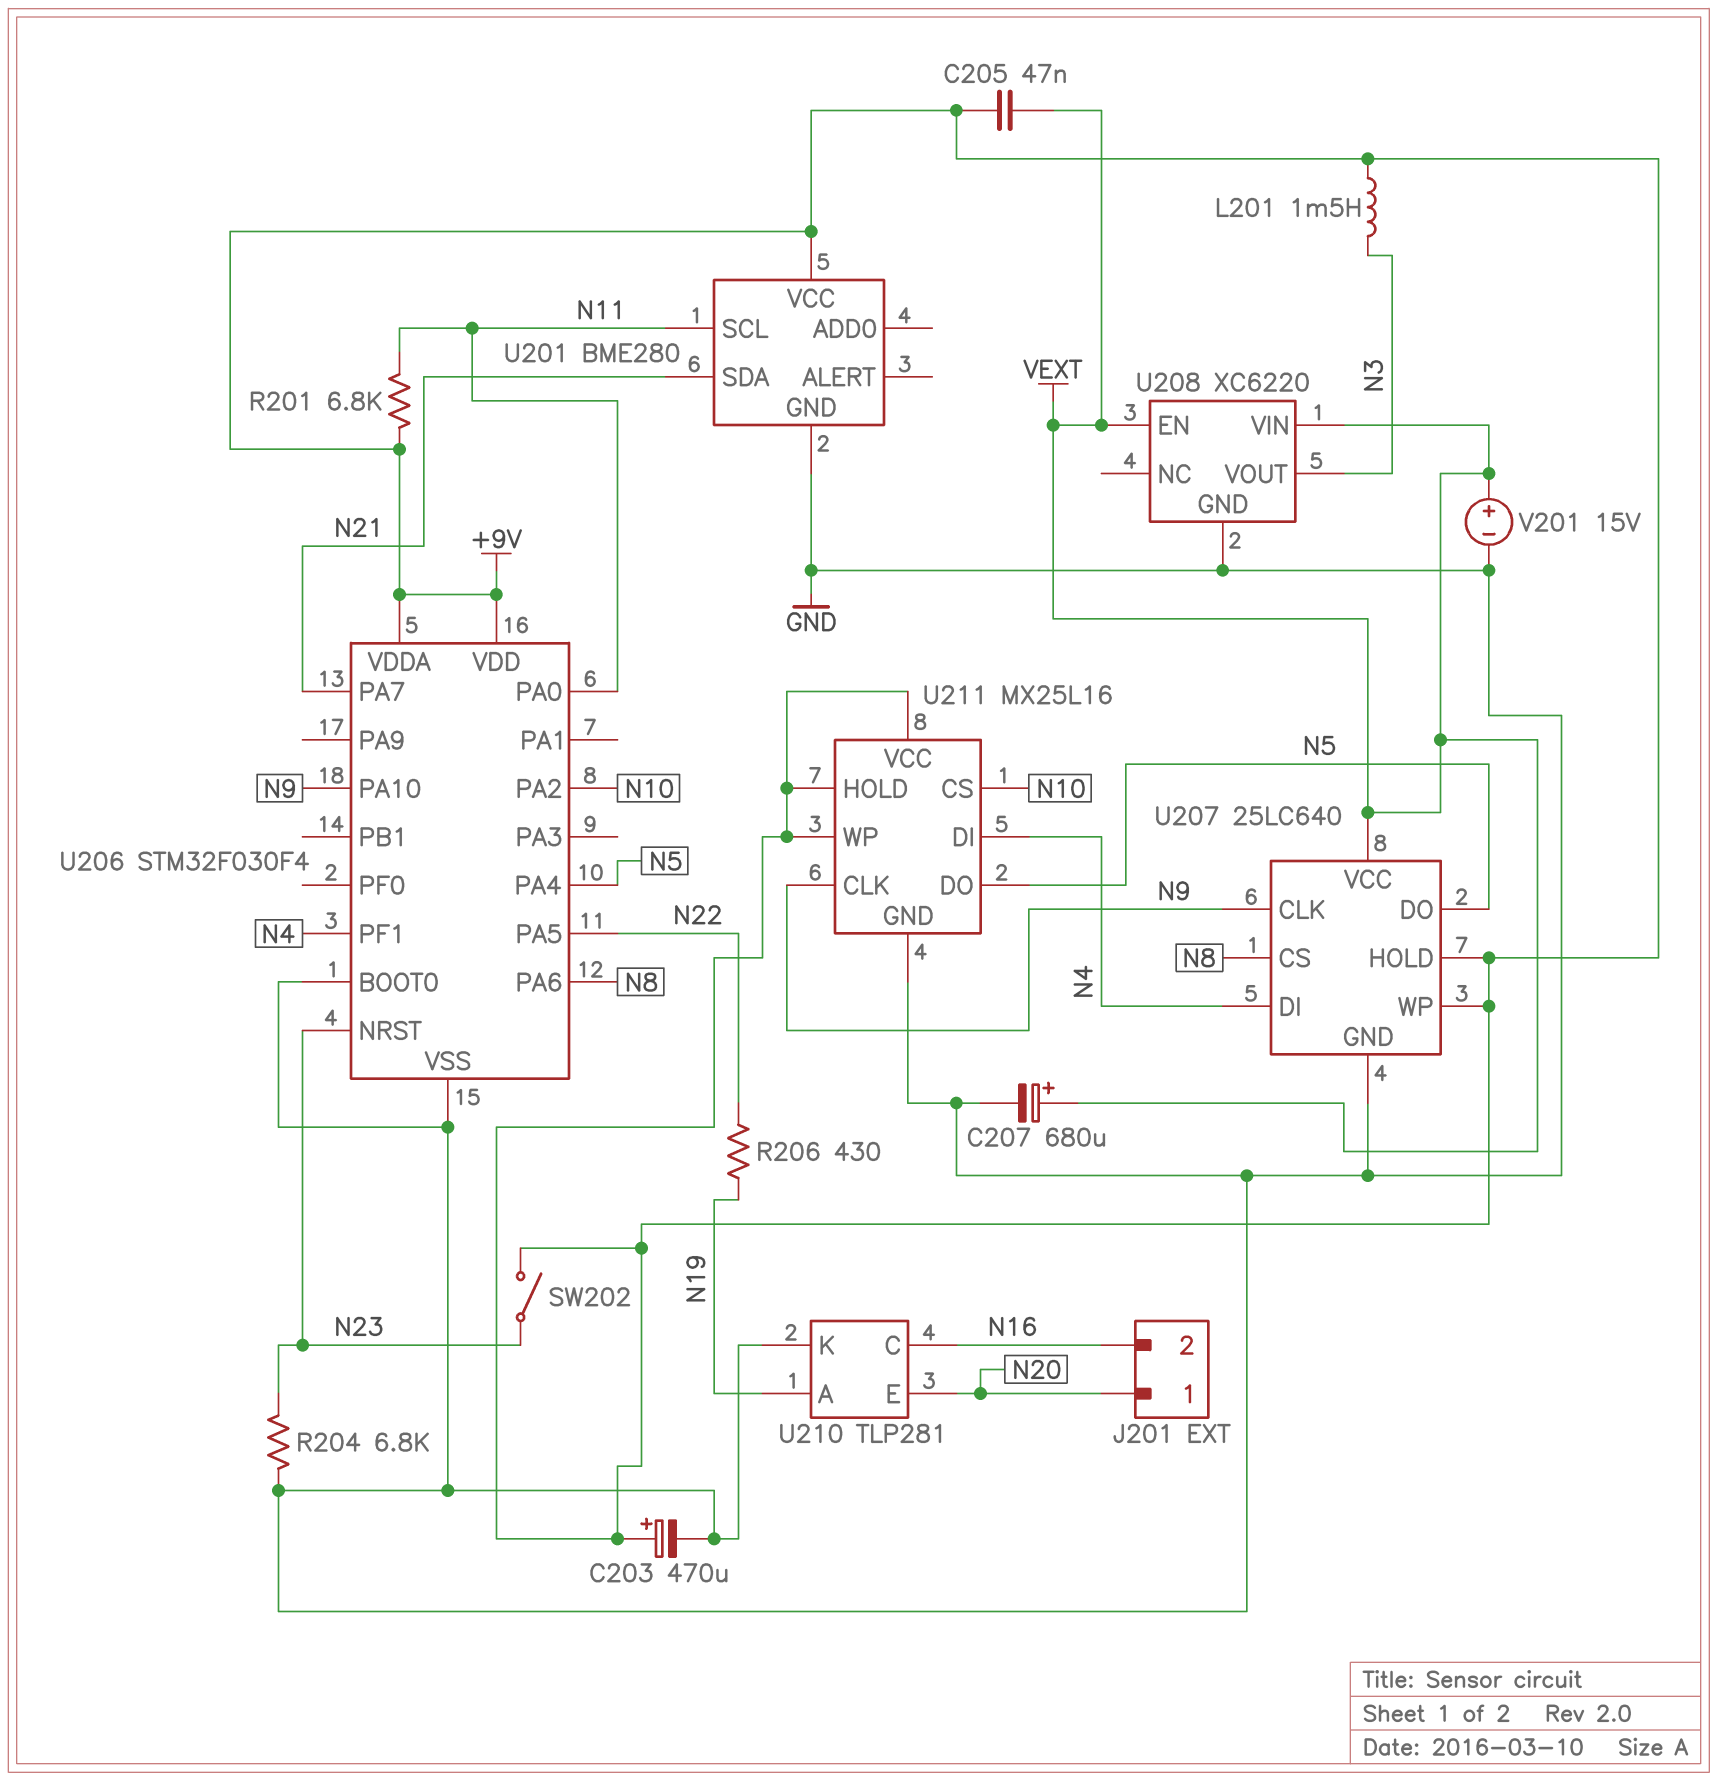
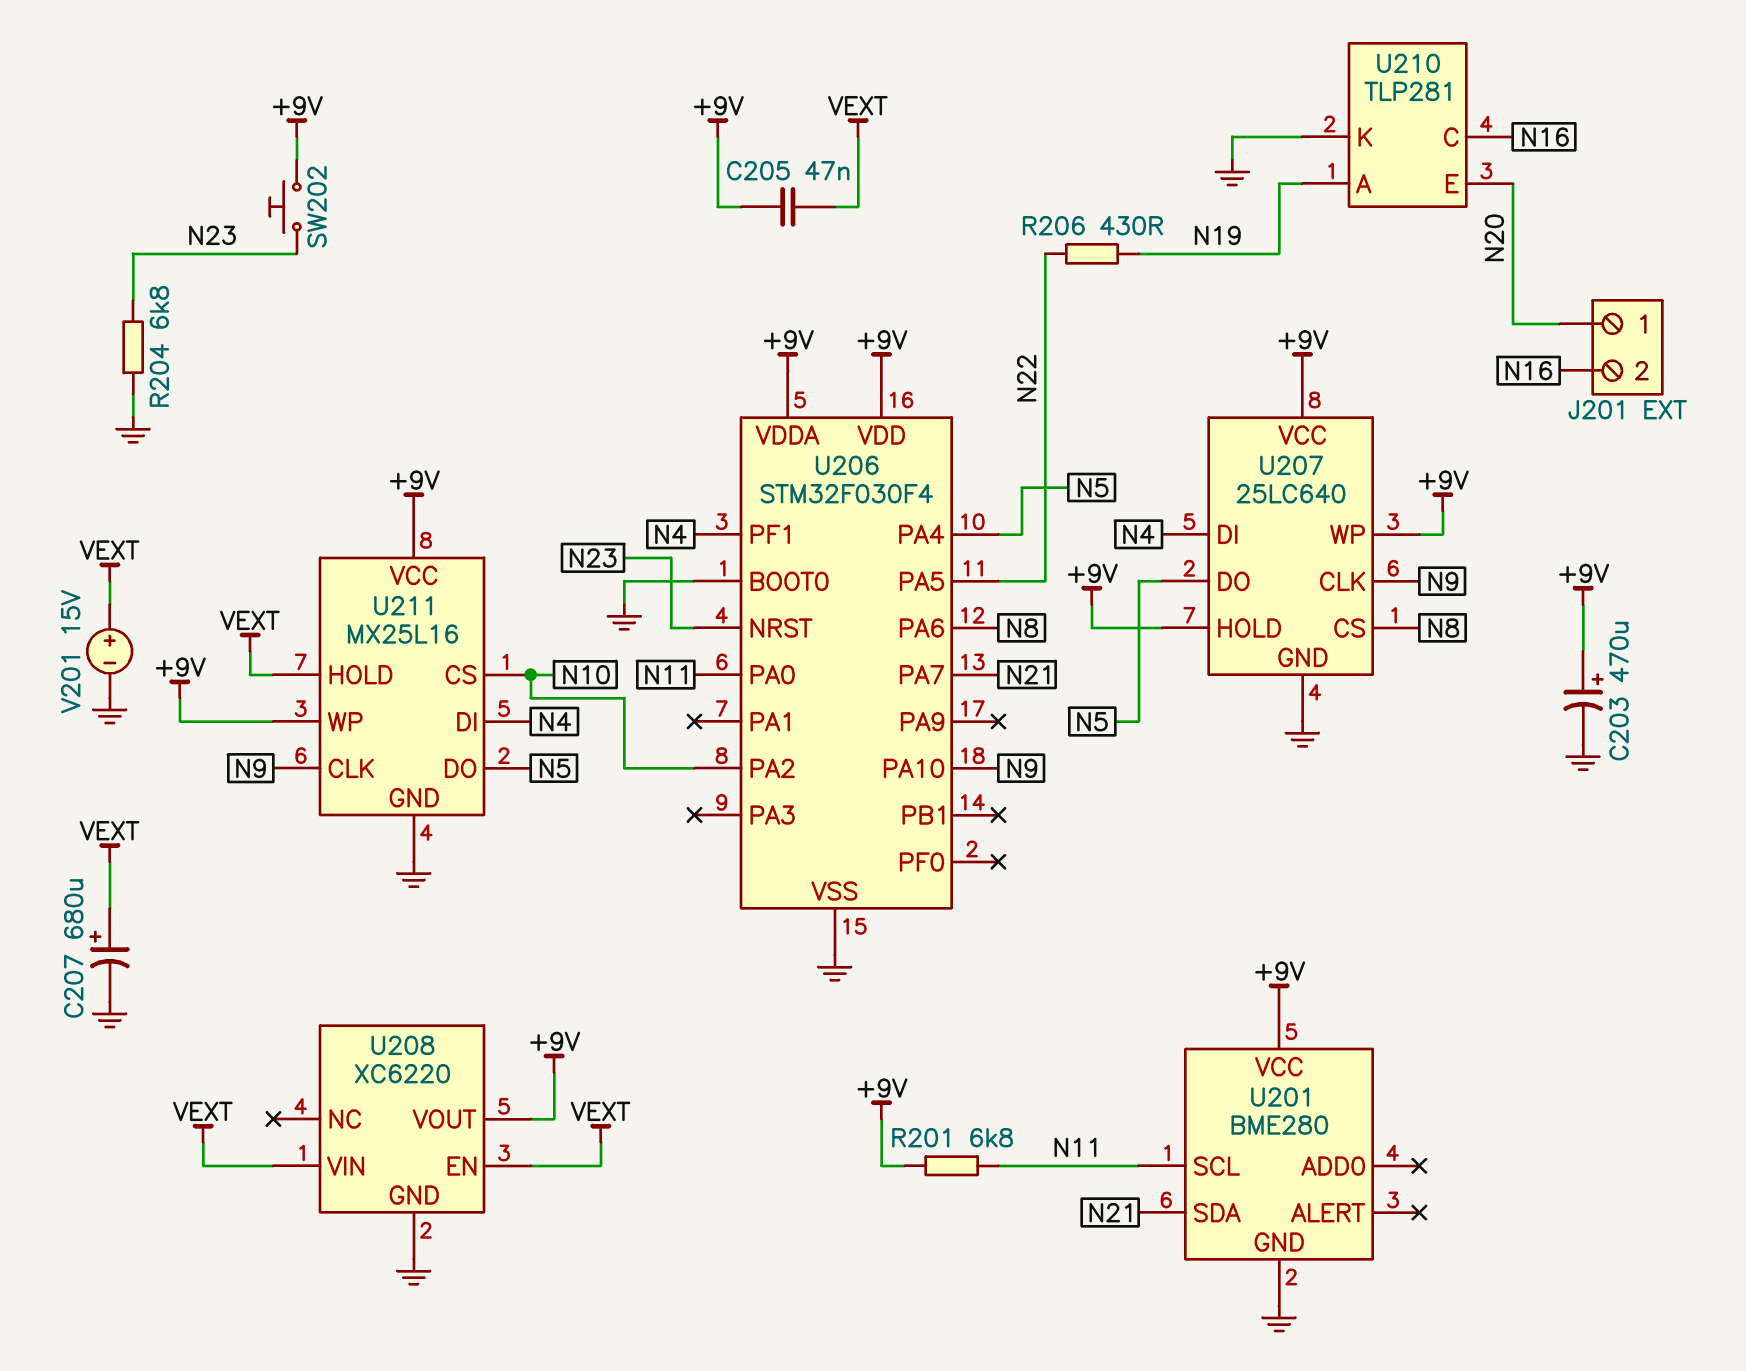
L201: 1.5mH (+9V, N3) -> none
SW202: switch (+9V, N23) -> button (+9V, N23)
U207 pin VCC: VEXT -> +9V
U208 pin VOUT: N3 -> +9V
U211 pin HOLD: +9V -> VEXT

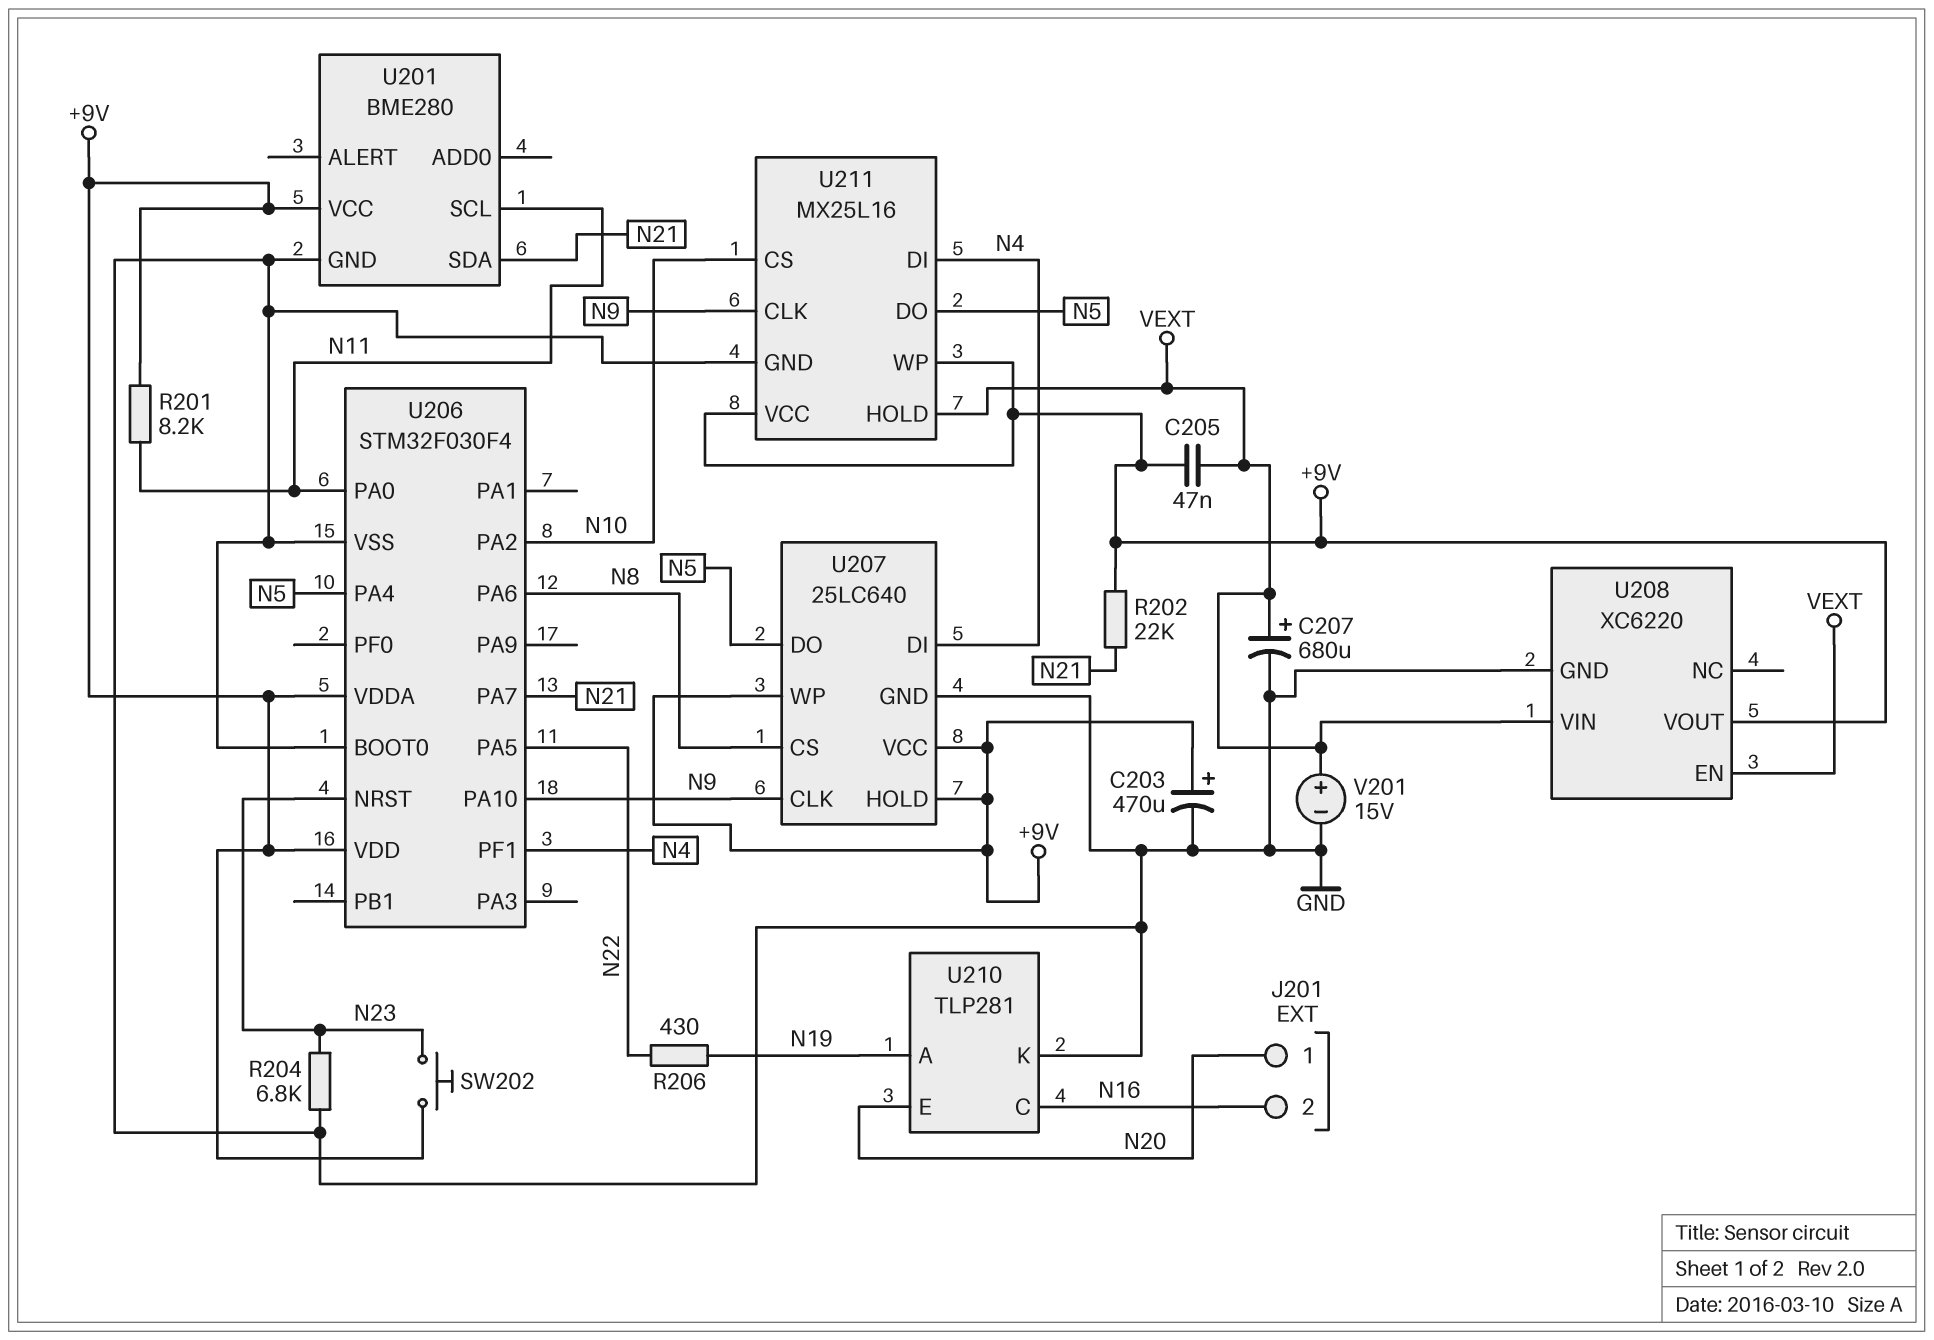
R201: 6.8k (+9V, N11) -> 8.2k (+9V, N11)
R202: none -> 22k (+9V, N21)

